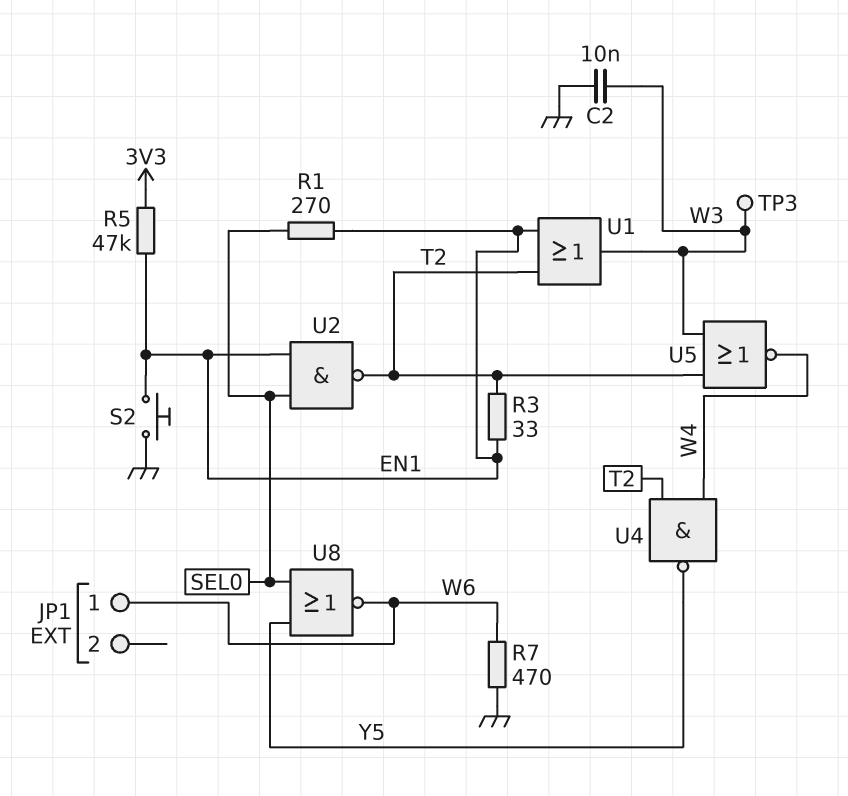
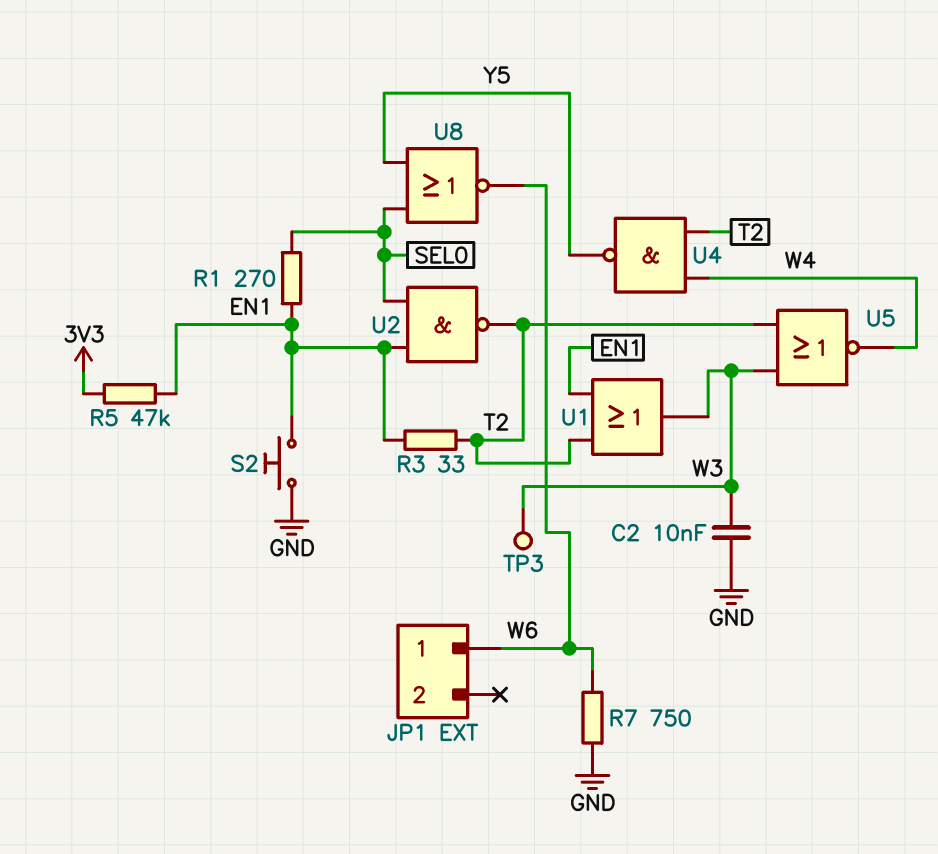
R7: 470 (GND, W6) -> 750 (GND, W6)

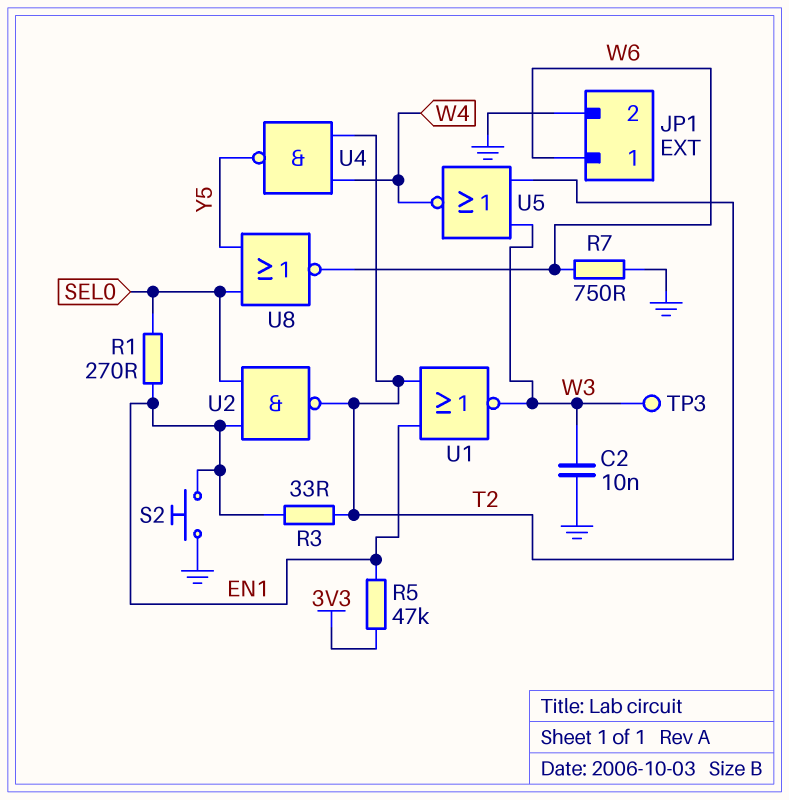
JP1 pin 2: none -> GND
U1: OR (in EN1, in T2, out W3) -> NOR (in EN1, in T2, out W3)

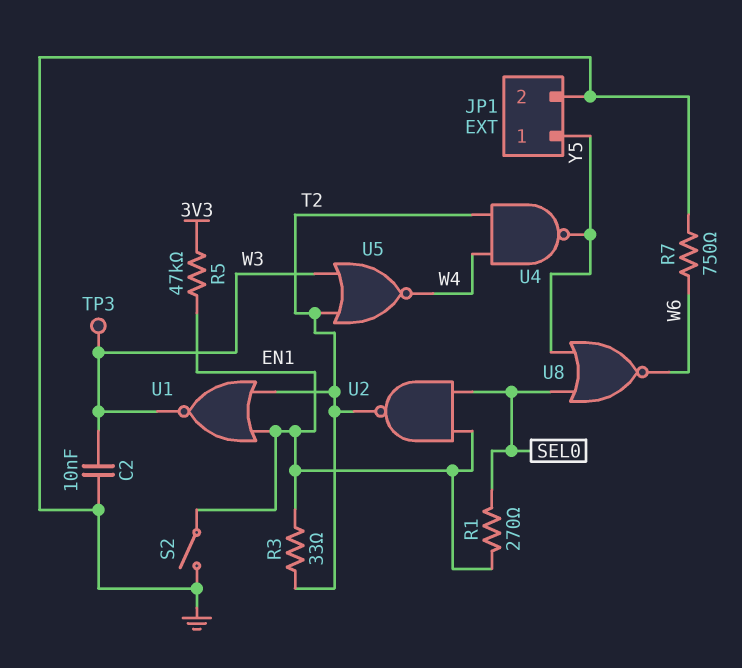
JP1 pin 1: W6 -> Y5
S2: button (EN1, GND) -> switch (EN1, GND)

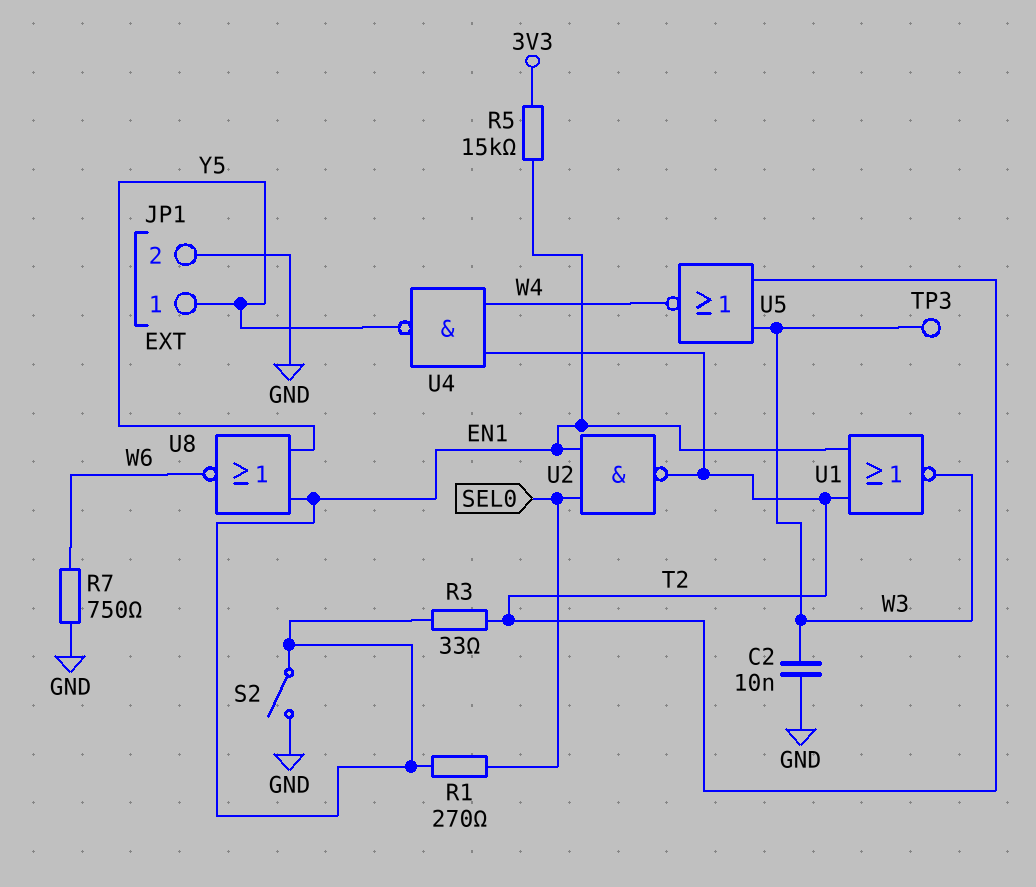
R5: 47k (3V3, EN1) -> 15k (3V3, EN1)
U8: NOR (in SEL0, in Y5, out W6) -> NOR (in EN1, in Y5, out W6)

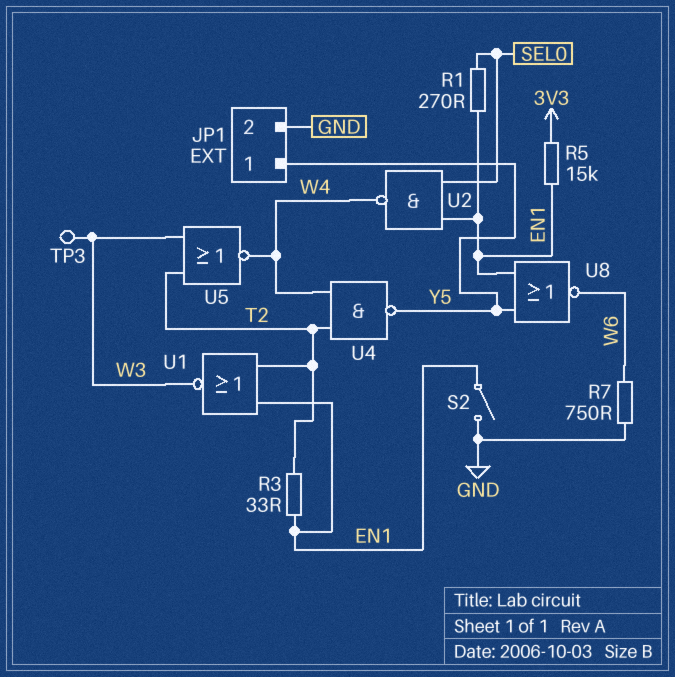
C2: 10nF (GND, W3) -> none
U2: NAND (in EN1, in SEL0, out T2) -> NAND (in EN1, in SEL0, out W4)

